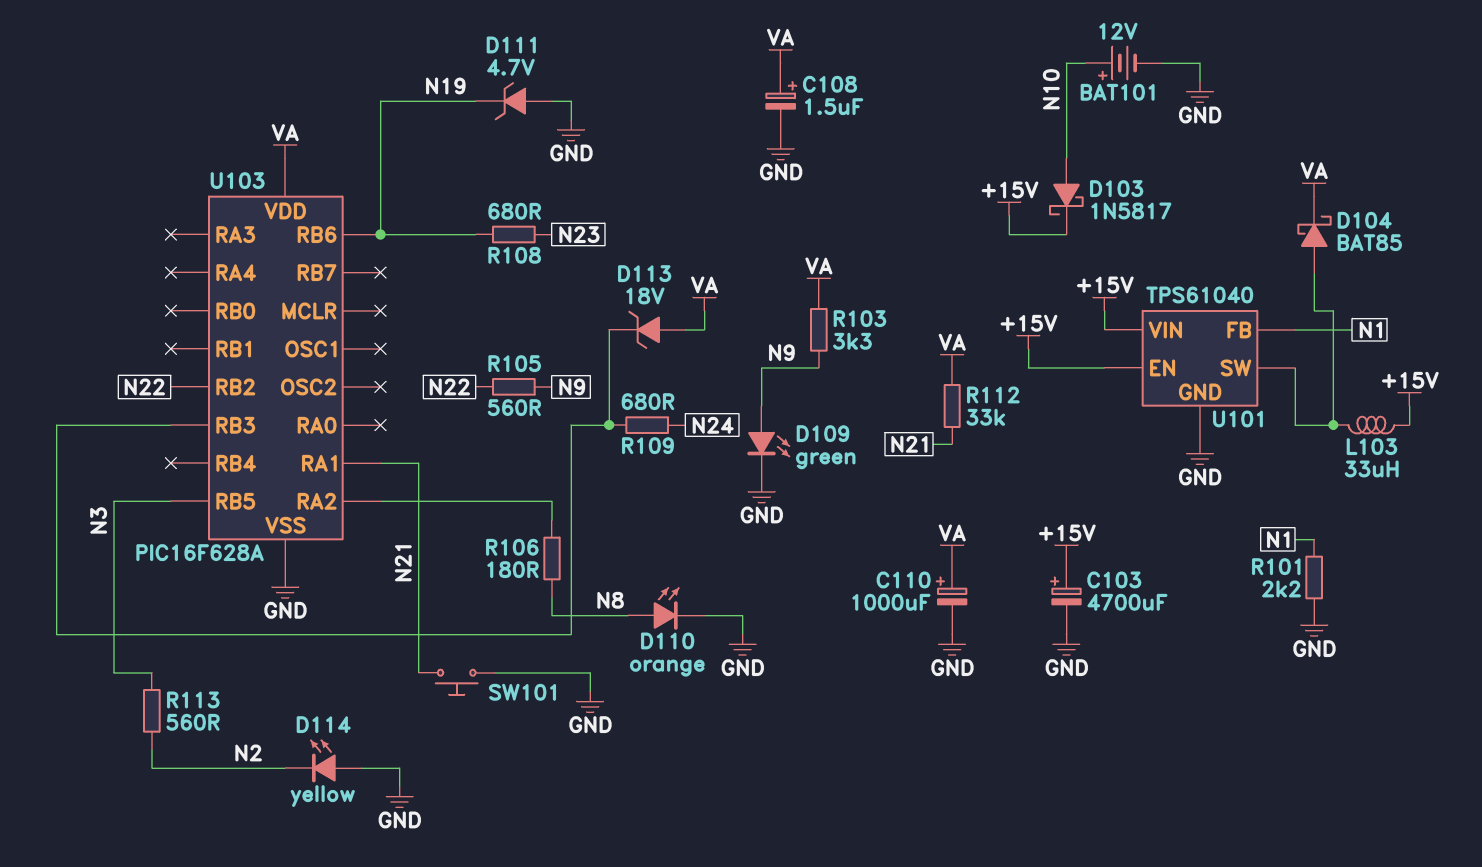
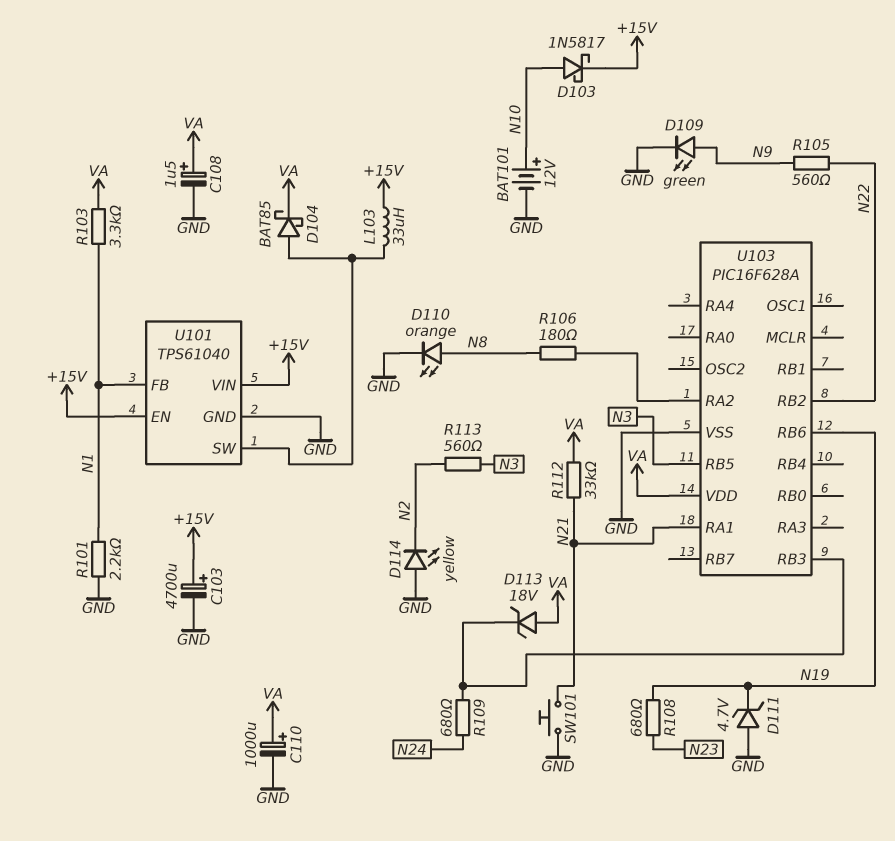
R103: 3.3k (N9, VA) -> 3.3k (N1, VA)

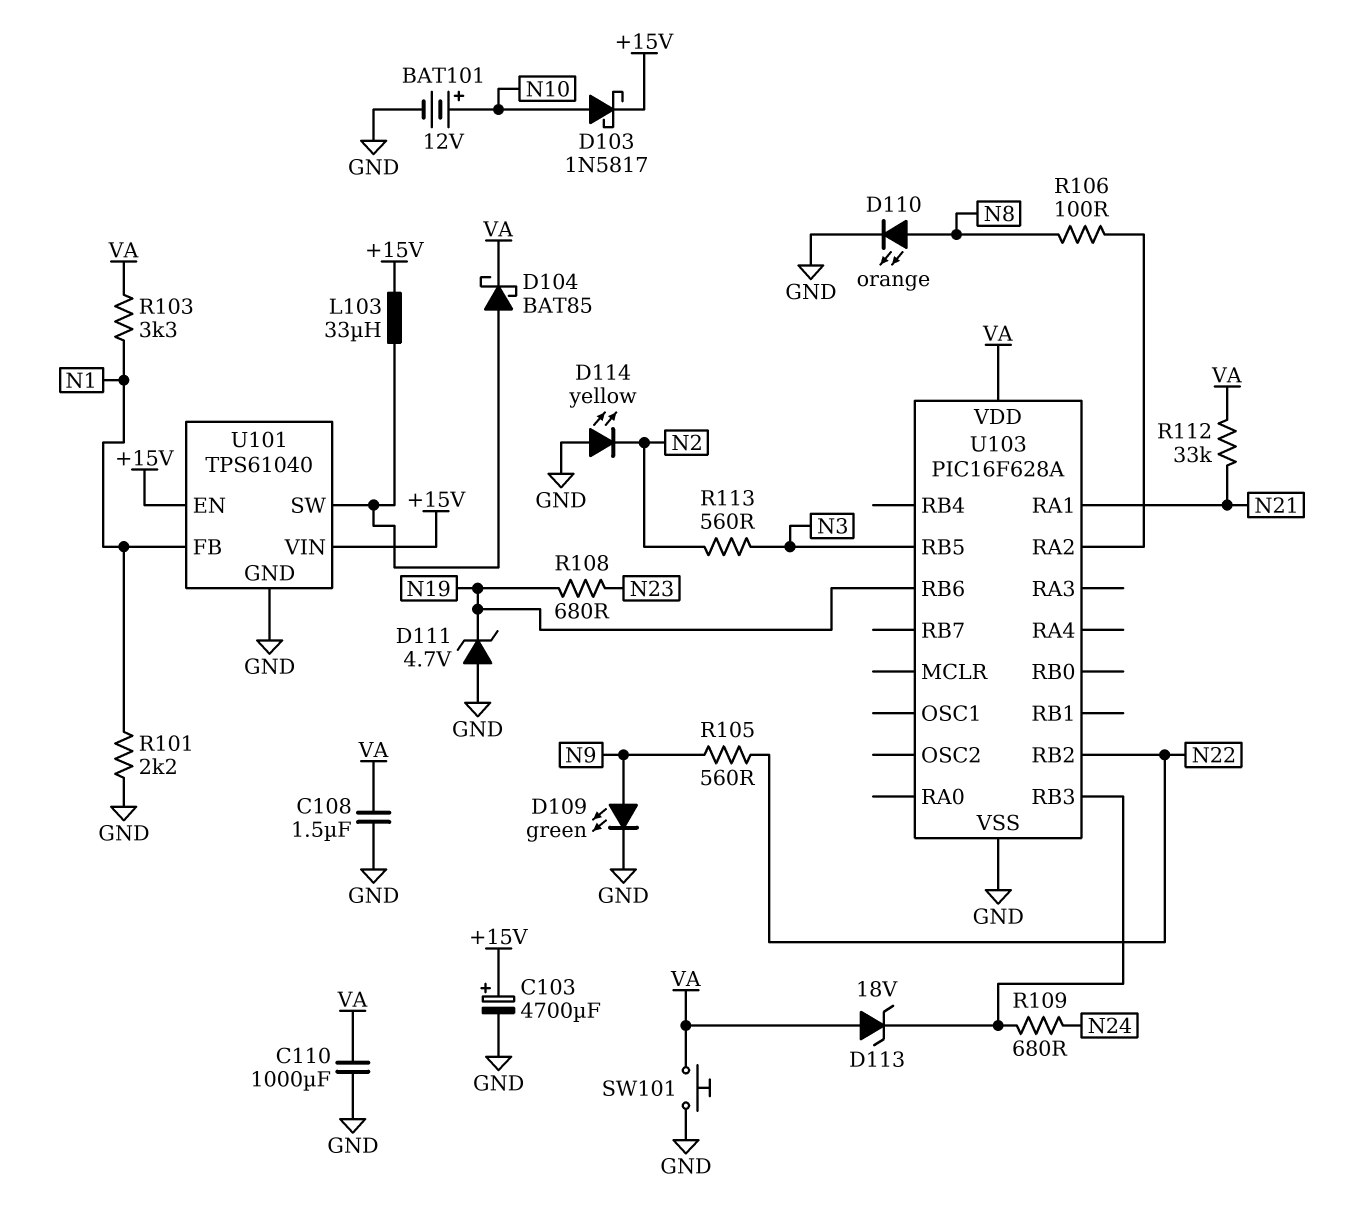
C108: 1.5uF (plus VA, minus GND) -> 1.5uF (GND, VA)
C110: 1000uF (plus VA, minus GND) -> 1000uF (GND, VA)
R106: 180 (N8, U103/RA2) -> 100 (N8, U103/RA2)
SW101: button (GND, N21) -> button (GND, VA)

